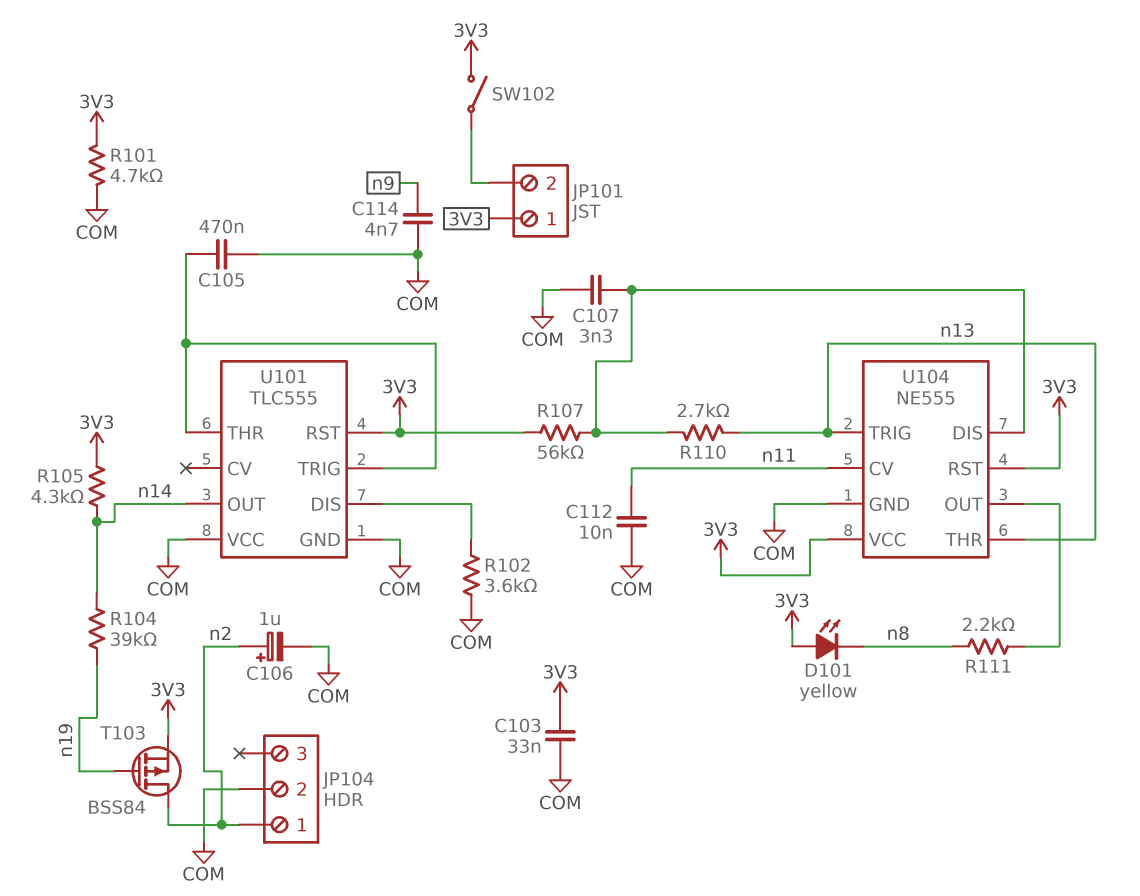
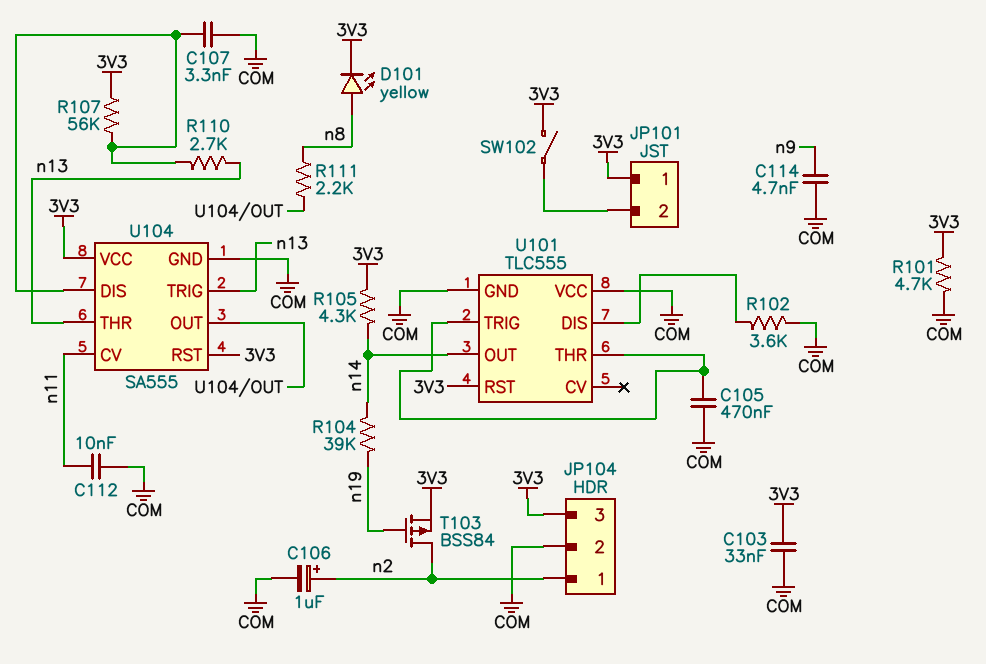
D101: LED yellow (A 3V3, K n8) -> LED yellow (A n8, K 3V3)
JP104 pin 3: none -> 3V3
U104: NE555 -> SA555

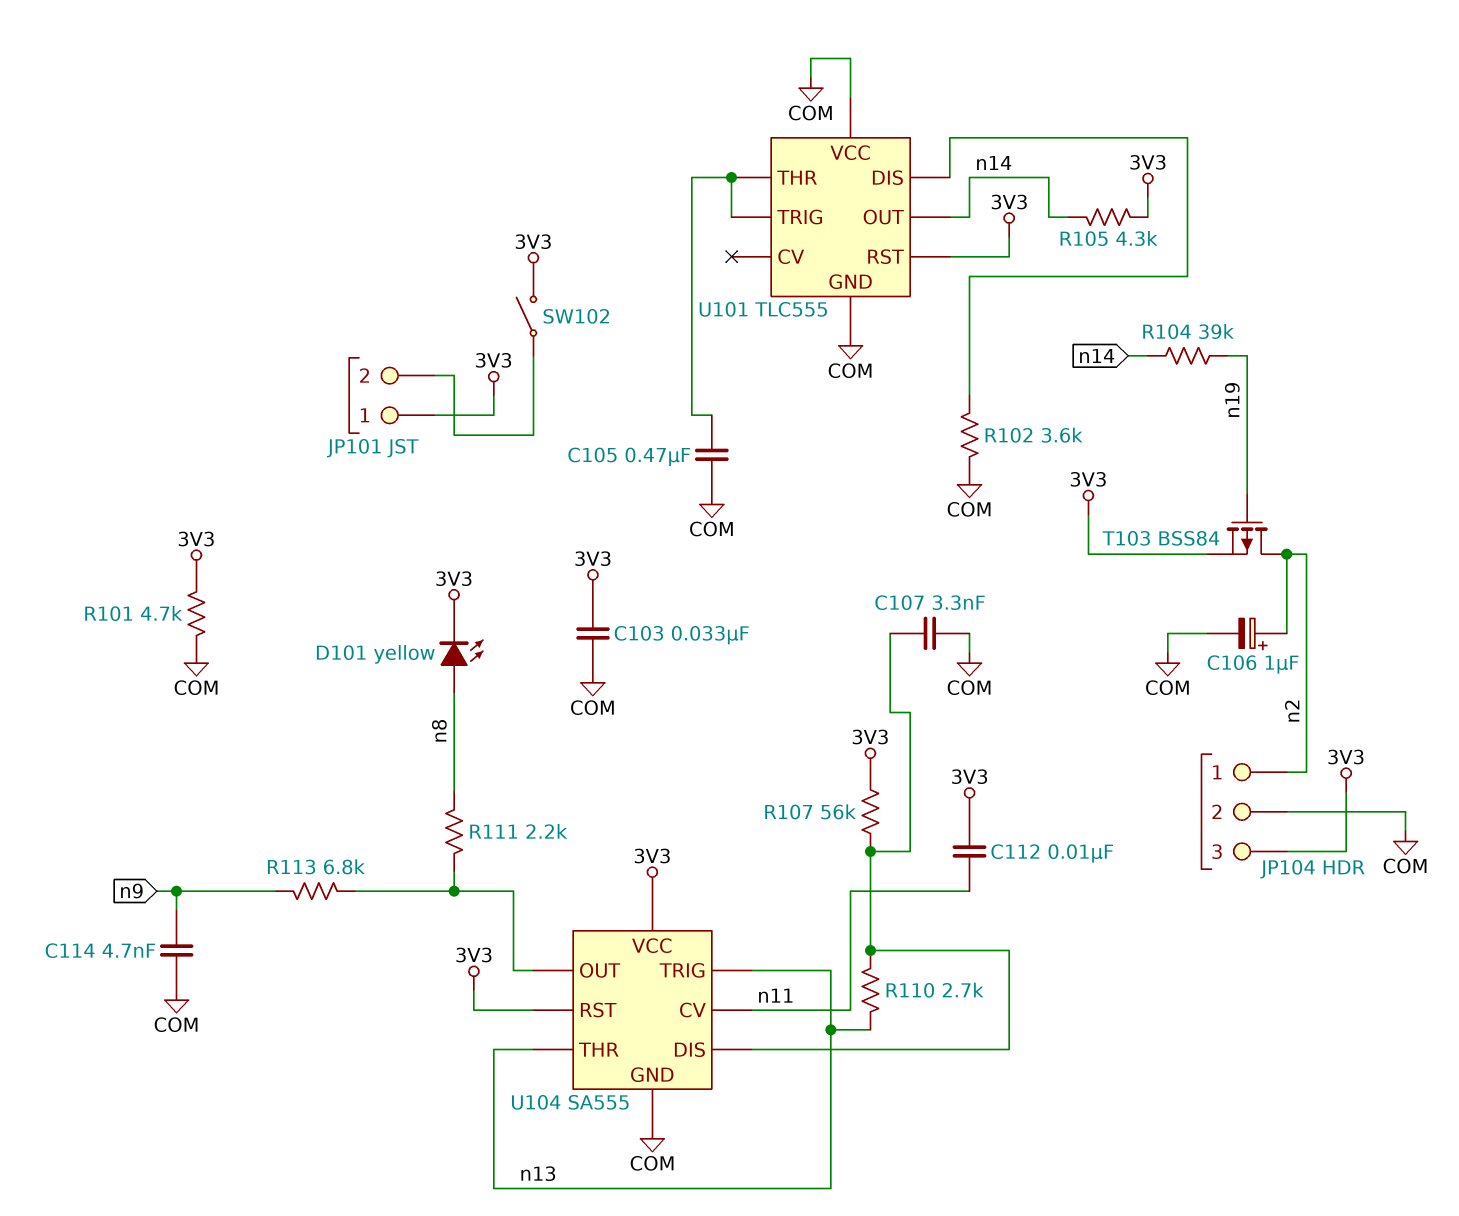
C112: 10nF (COM, n11) -> 10nF (3V3, n11)
R113: none -> 6.8k (U104/OUT, n9)

